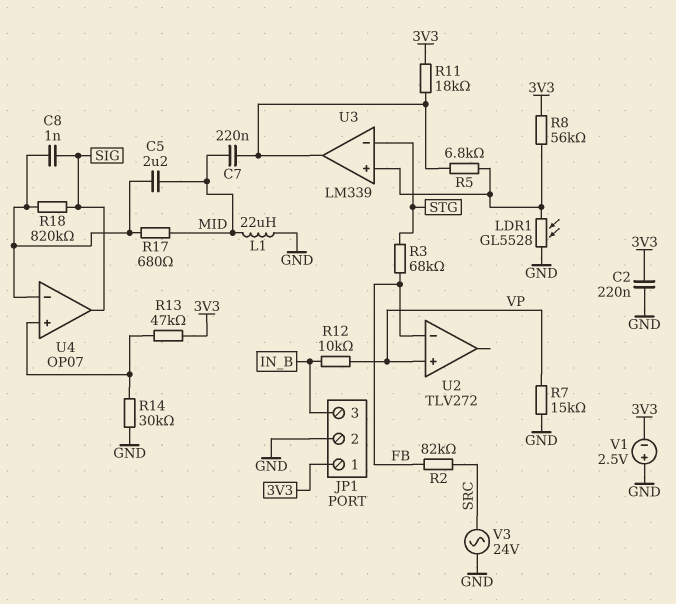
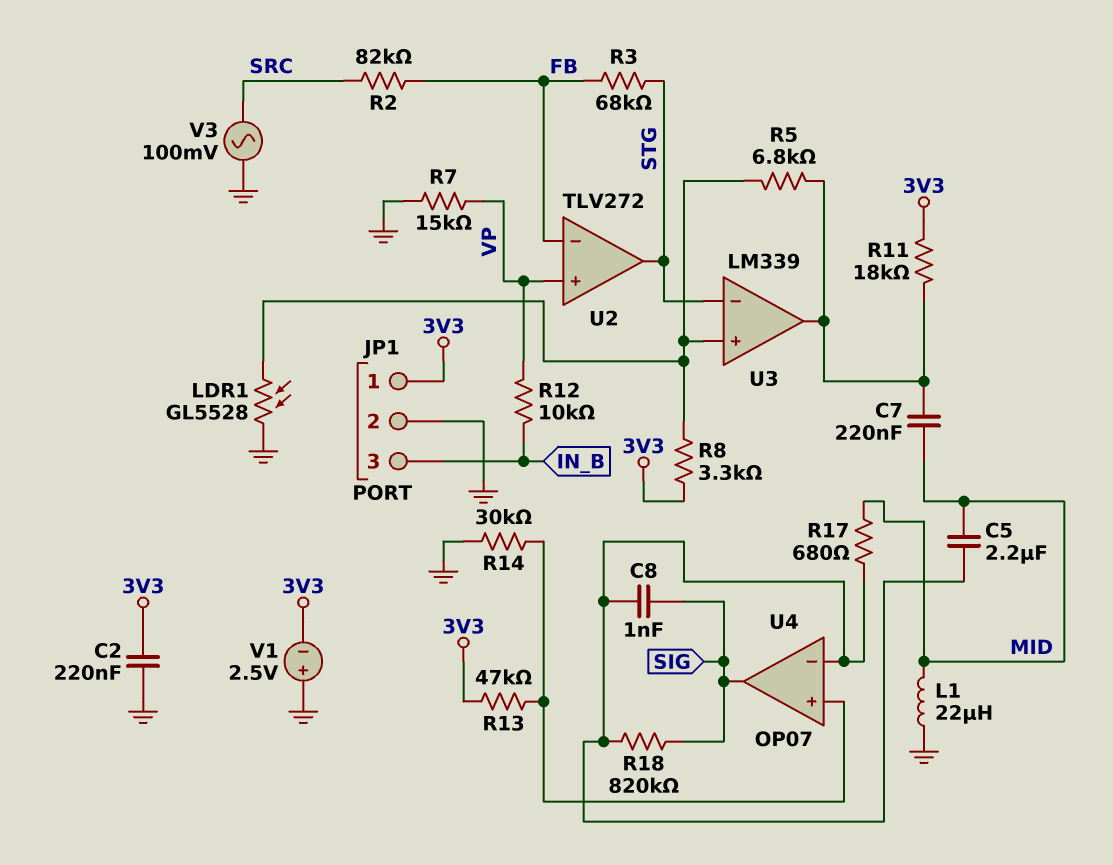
R8: 56k (3V3, U3/in+) -> 3.3k (3V3, U3/in+)
U2 pin out: none -> STG
V3: AC 24V (GND, SRC) -> AC 100mV (GND, SRC)

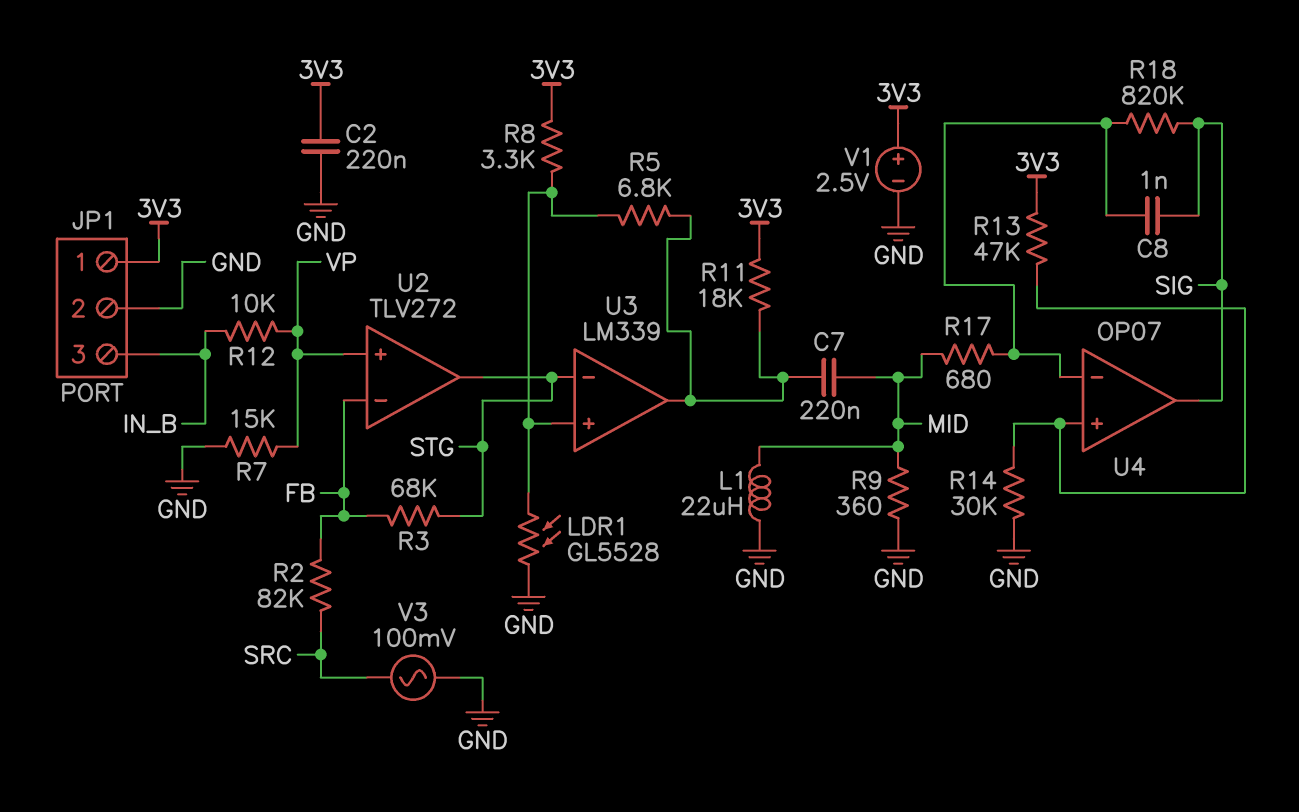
C5: 2.2uF (MID, U4/in-) -> none
R9: none -> 360 (GND, MID)
V1: 2.5V (plus GND, minus 3V3) -> 2.5V (plus 3V3, minus GND)

